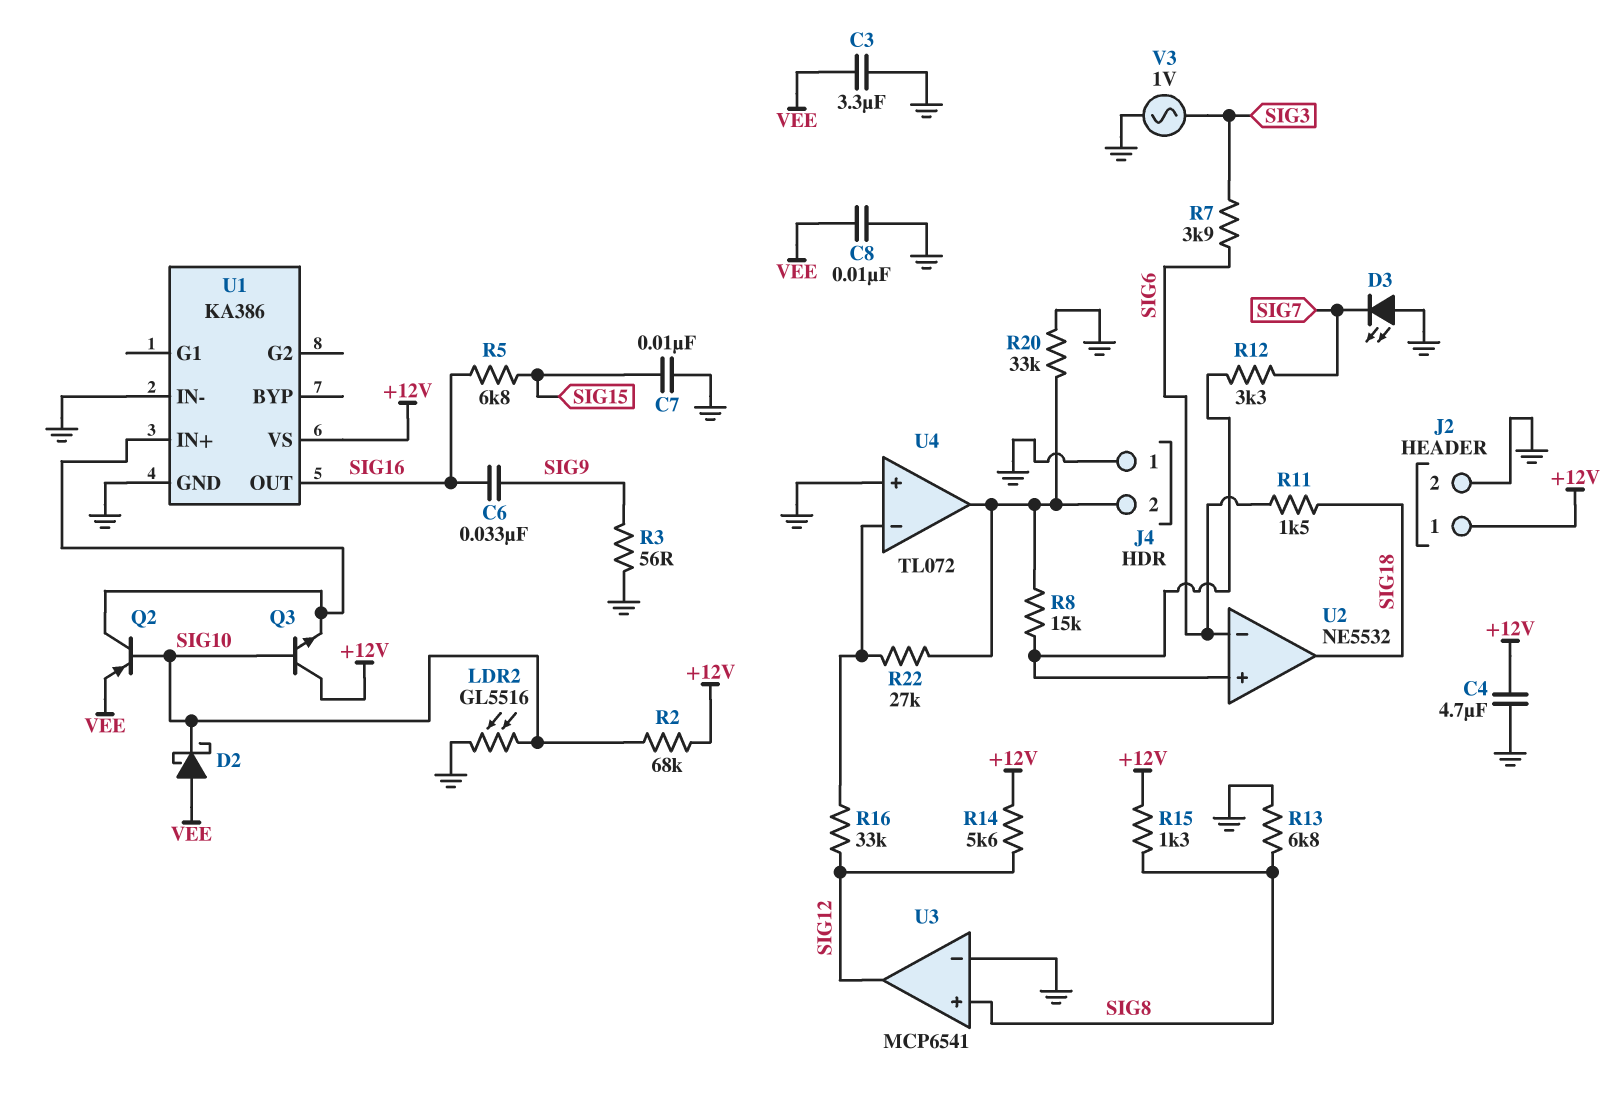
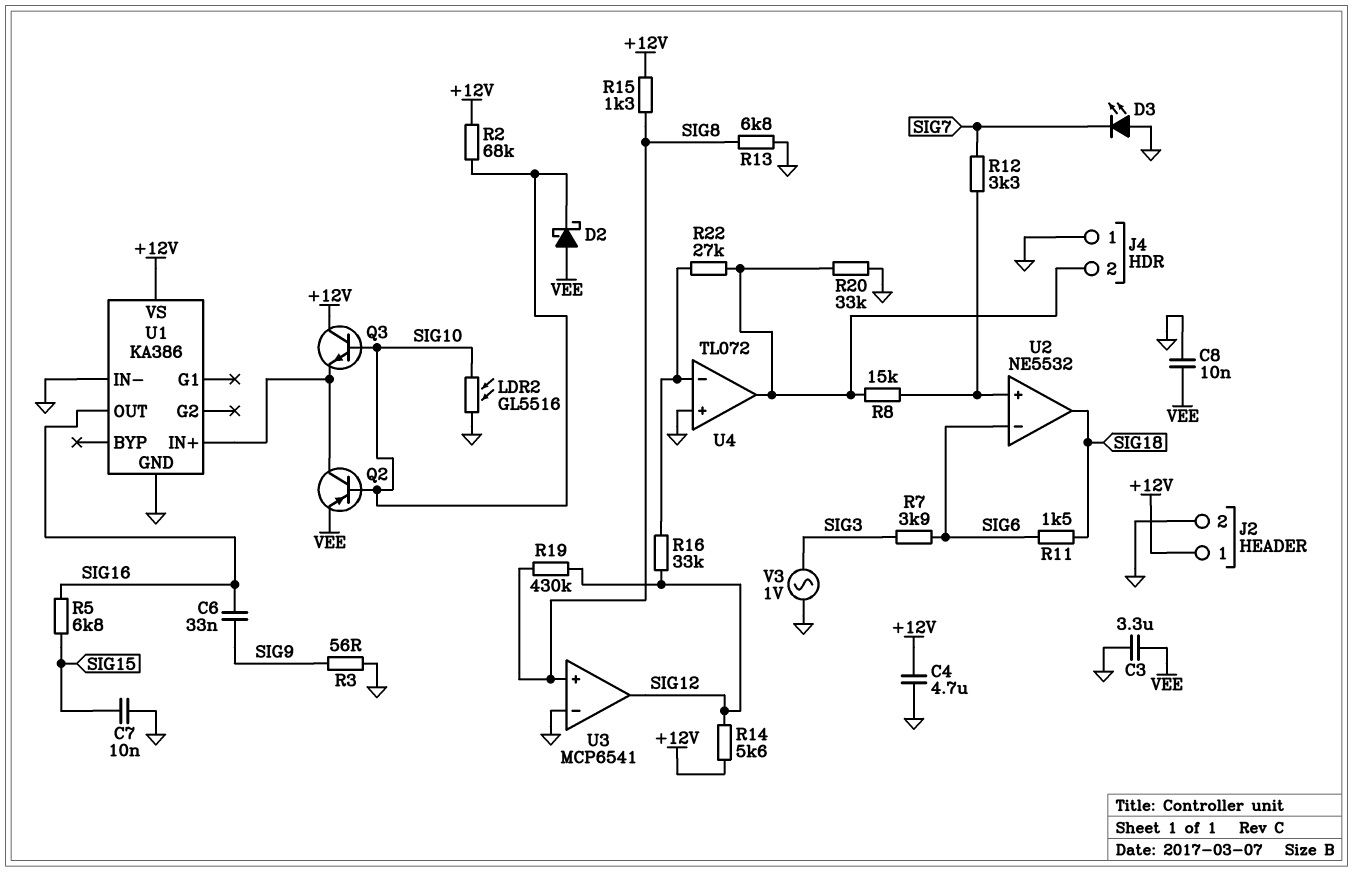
R19: none -> 430k (SIG8, SIG12)

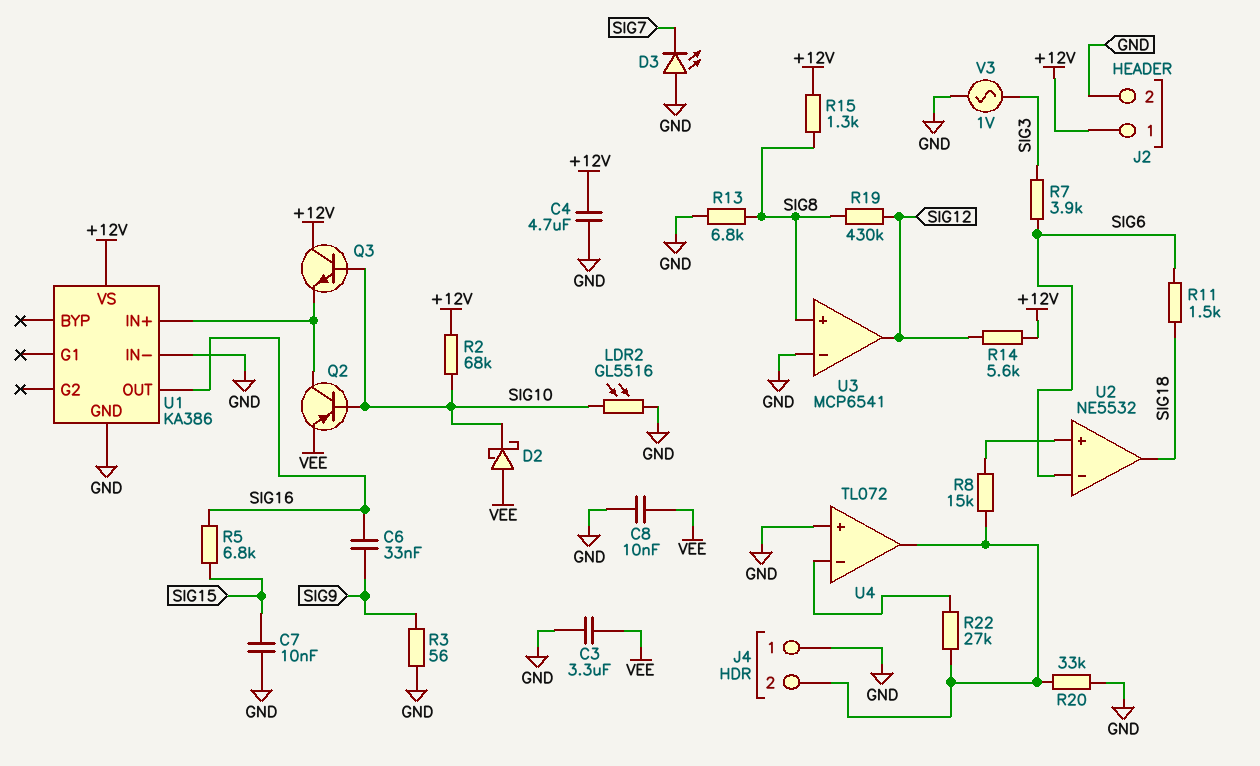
R12: 3.3k (SIG7, U2/in+) -> none
R16: 33k (SIG12, U4/in-) -> none

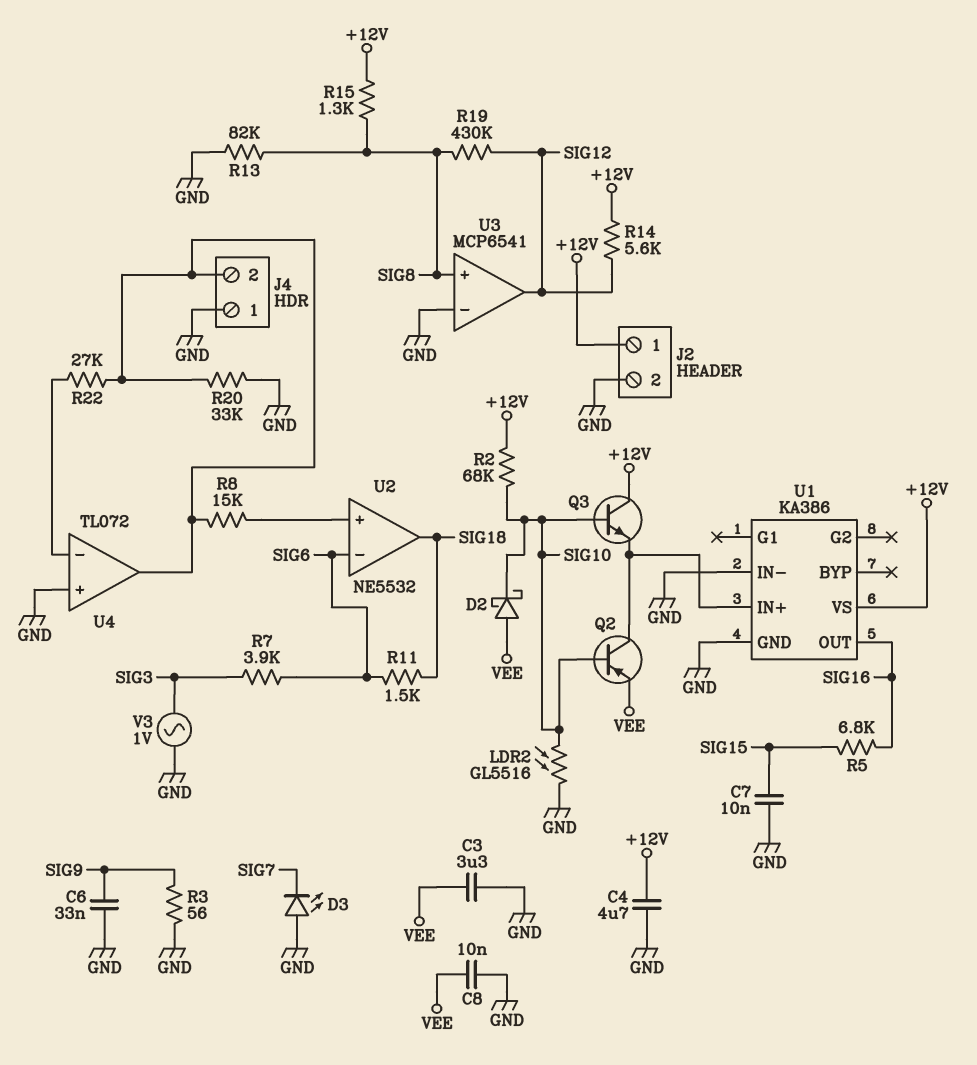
C6: 33nF (SIG9, SIG16) -> 33nF (GND, SIG9)
R13: 6.8k (GND, SIG8) -> 82k (GND, SIG8)

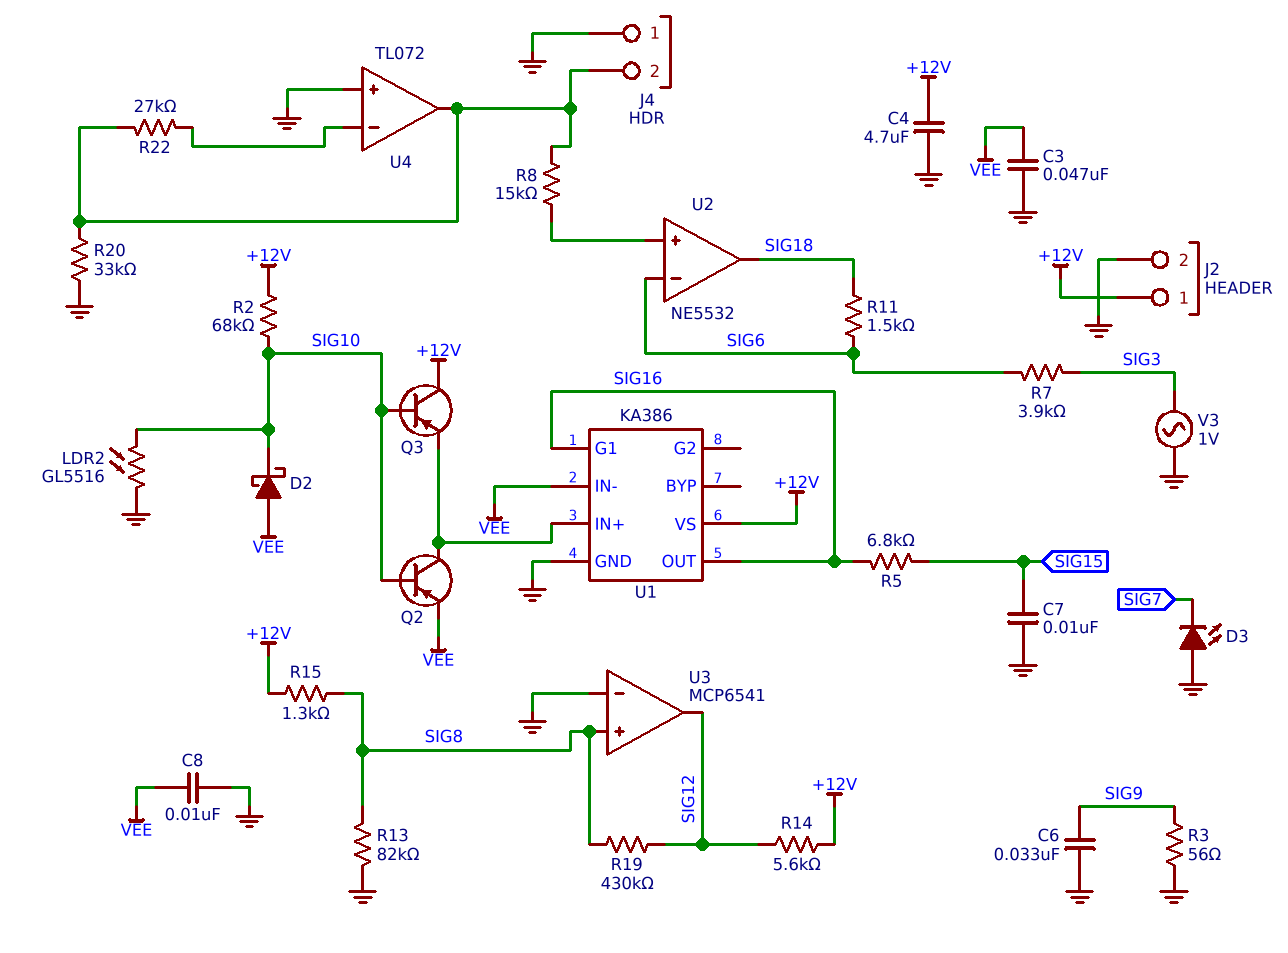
C3: 3.3uF (GND, VEE) -> 47nF (GND, VEE)
Q3: NPN (B SIG10, C +12V, E U1/IN+) -> PNP (B SIG10, C +12V, E U1/IN+)
U1 pin G1: none -> SIG16
U1 pin IN-: GND -> VEE

